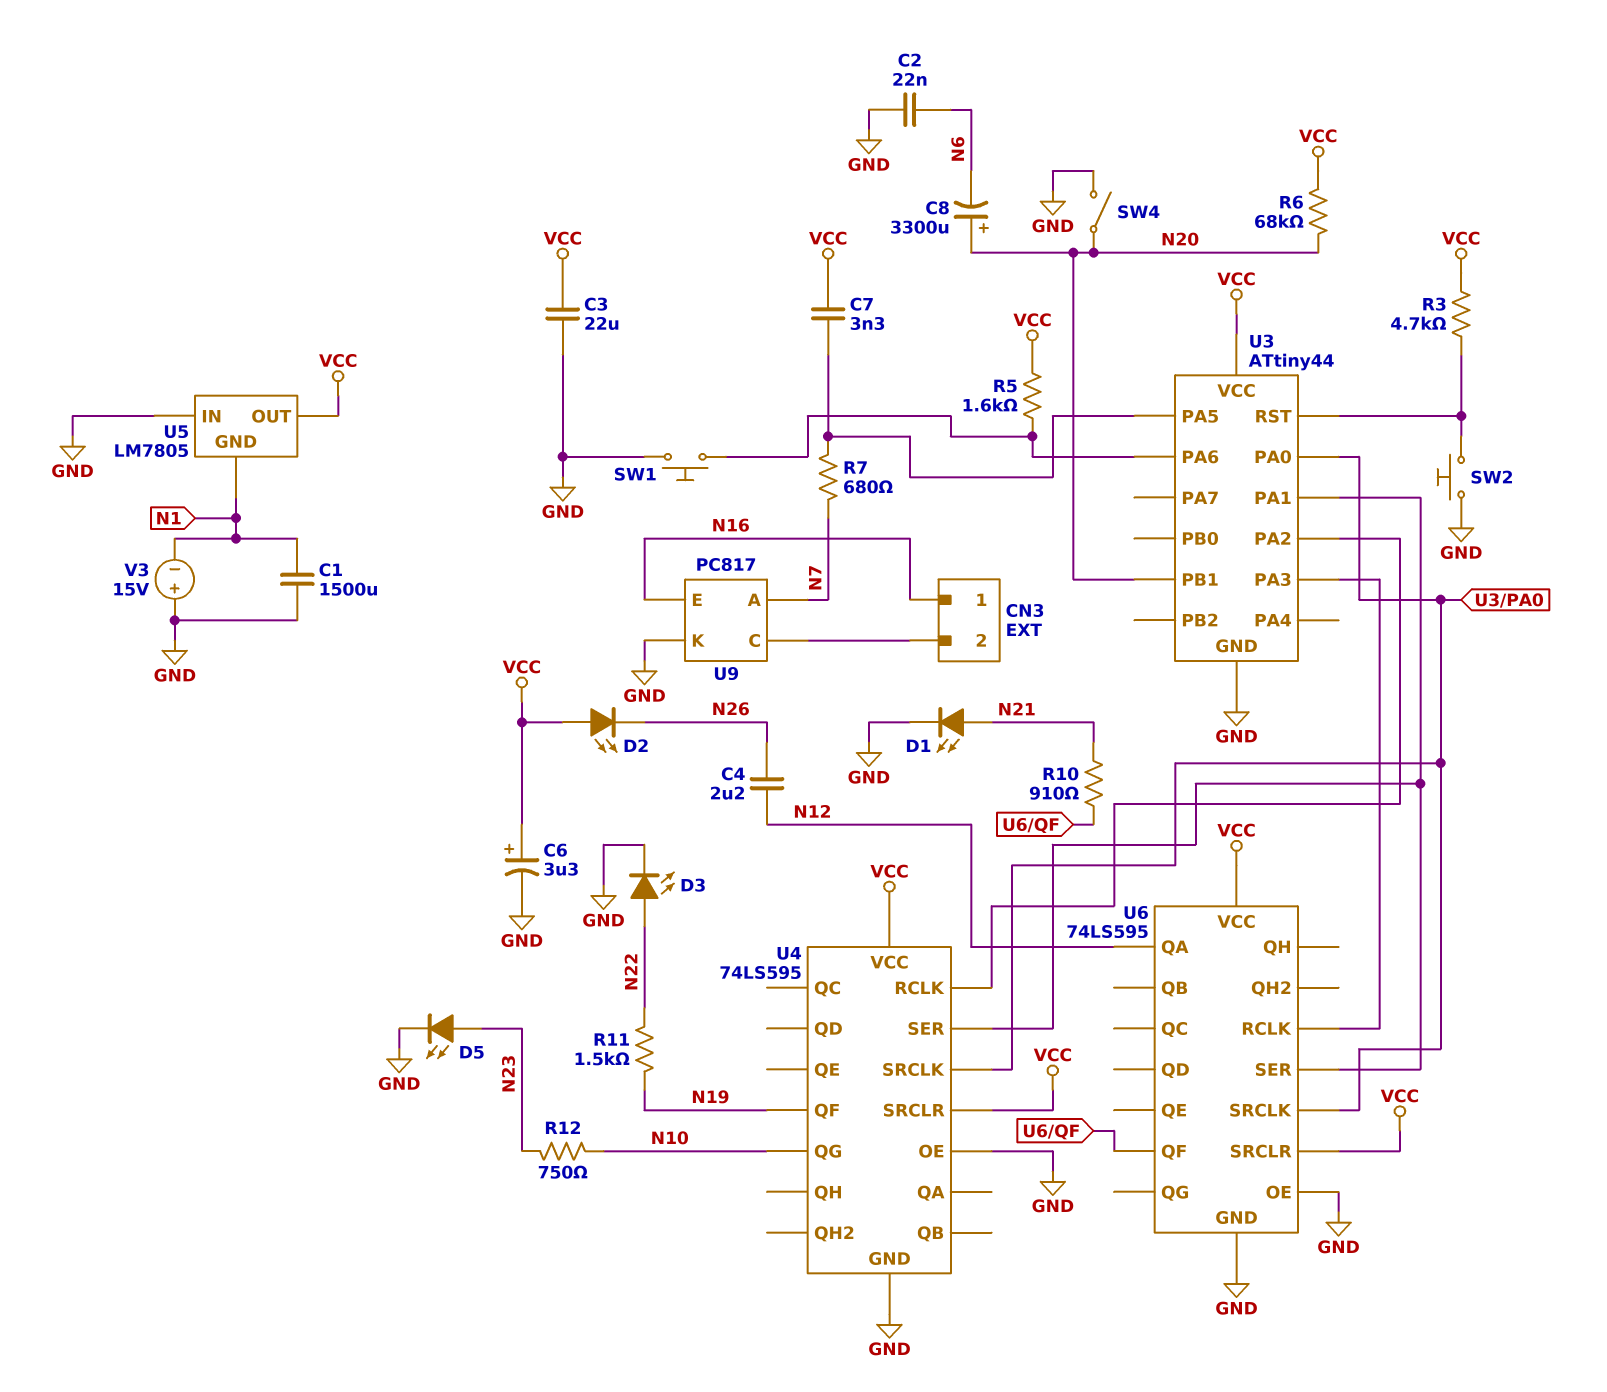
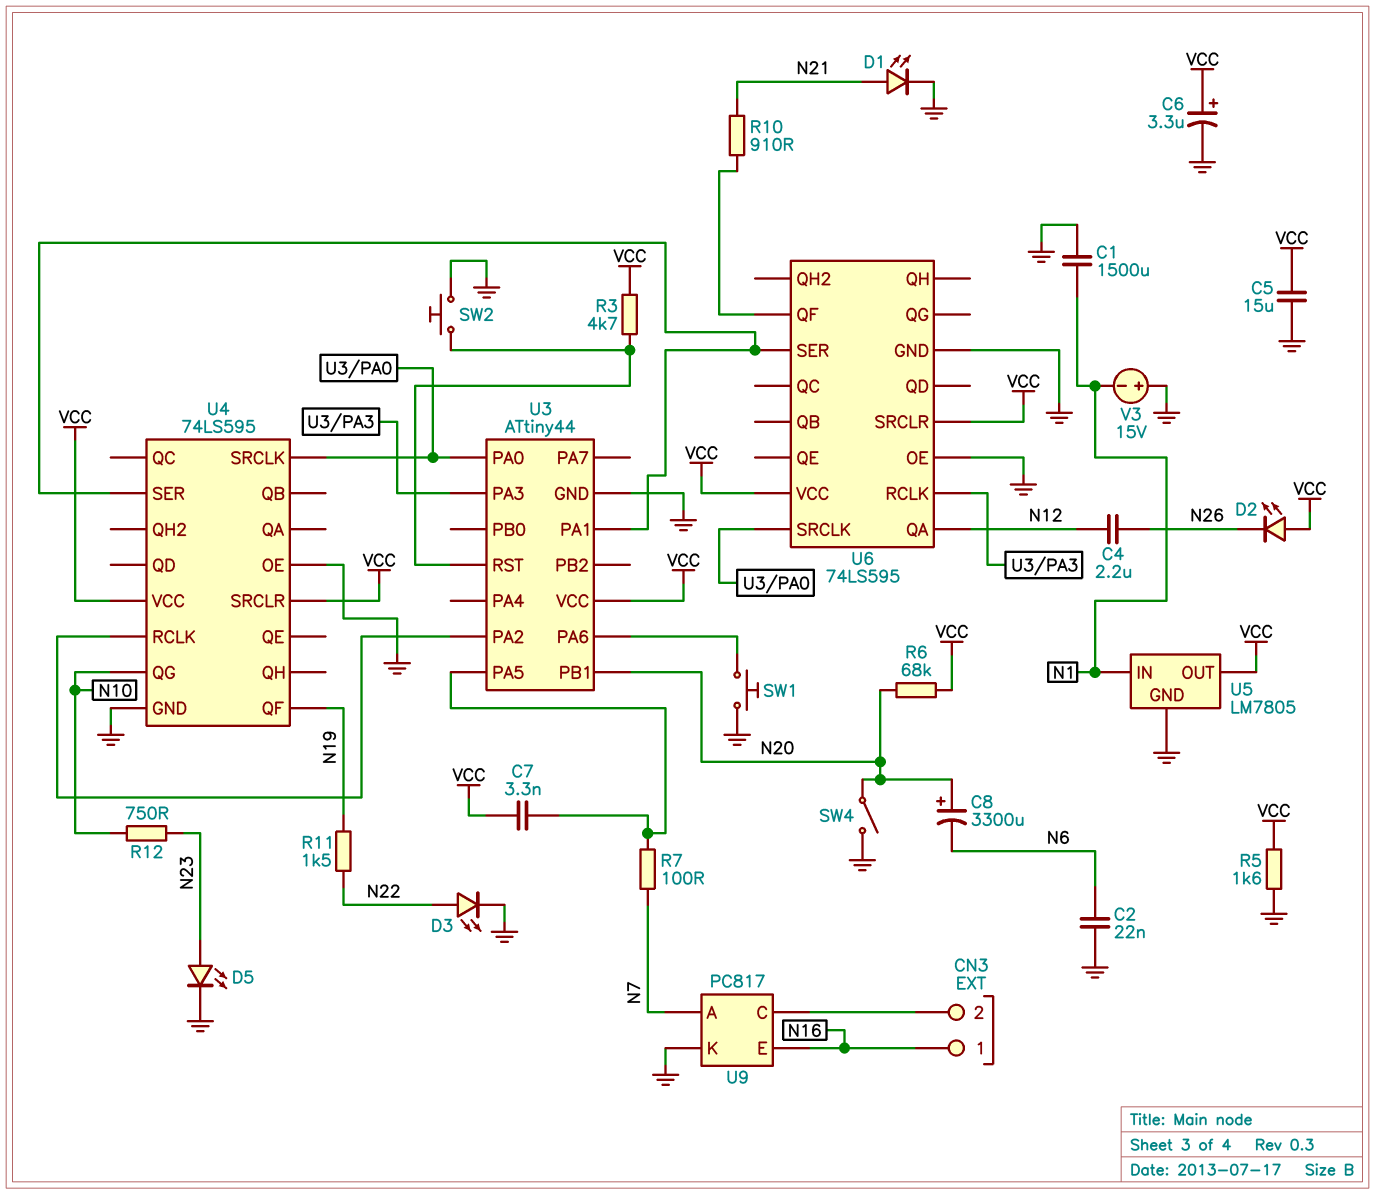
C3: 22uF (GND, VCC) -> none
C5: none -> 15uF (GND, VCC)
R5: 1.6k (U3/PA6, VCC) -> 1.6k (GND, VCC)
R7: 680 (N7, U3/PA5) -> 100 (N7, U3/PA5)
U5 pin GND: N1 -> GND
U5 pin IN: GND -> N1

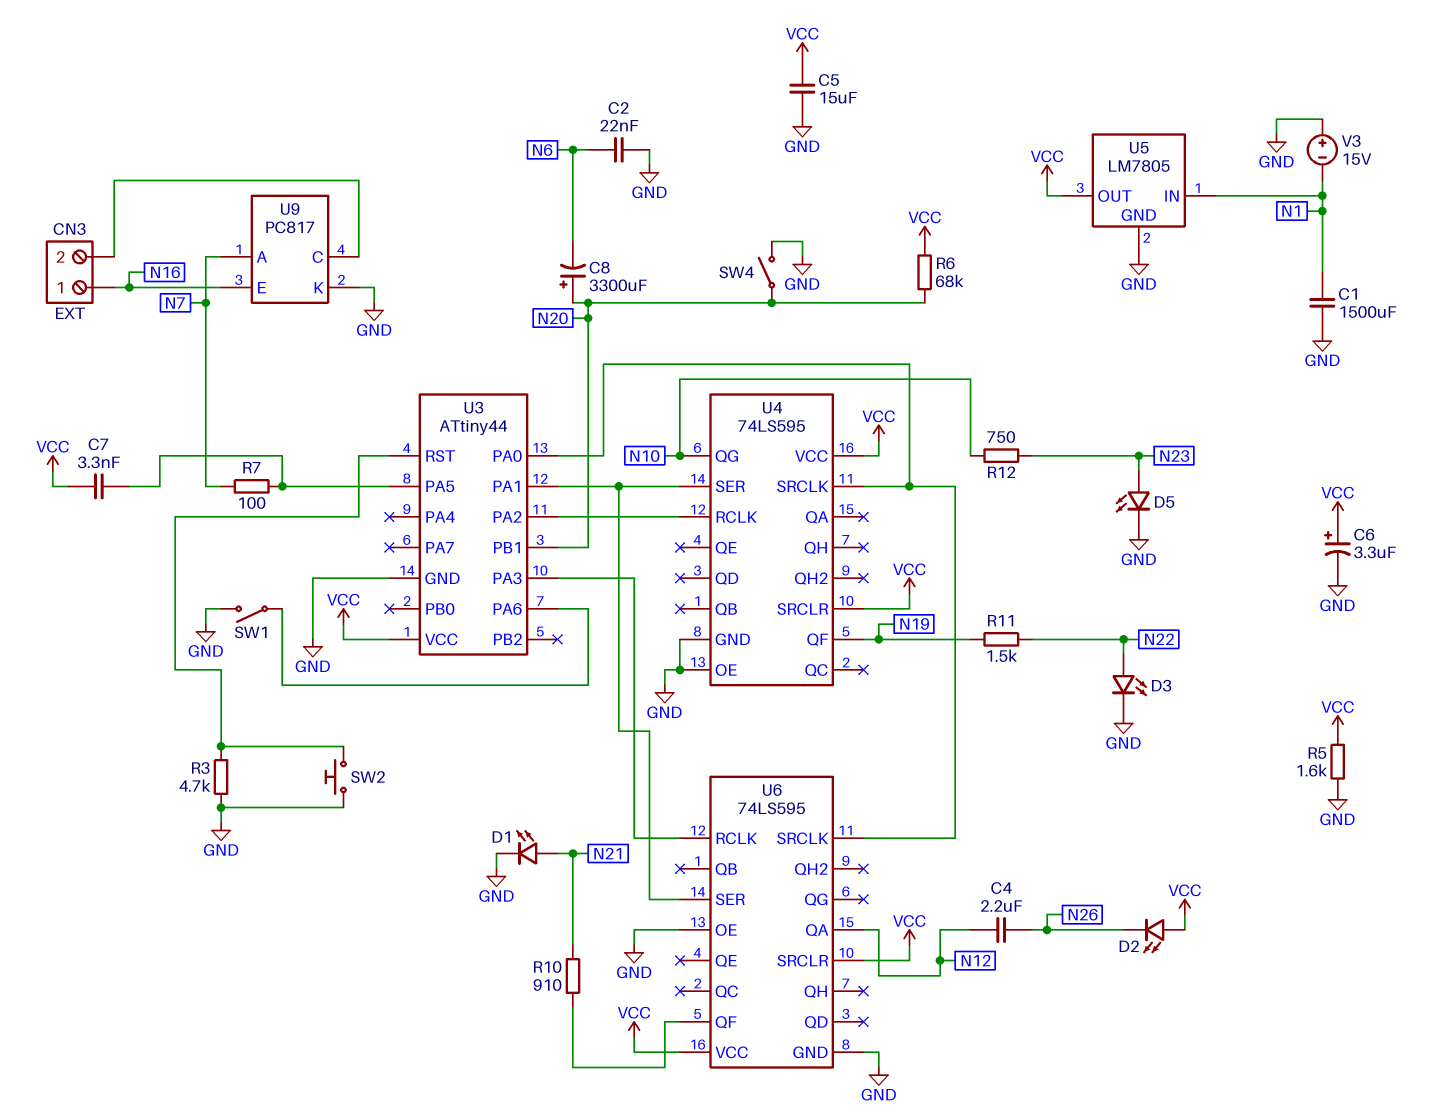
R3: 4.7k (U3/RST, VCC) -> 4.7k (GND, U3/RST)
SW1: button (GND, U3/PA6) -> switch (GND, U3/PA6)

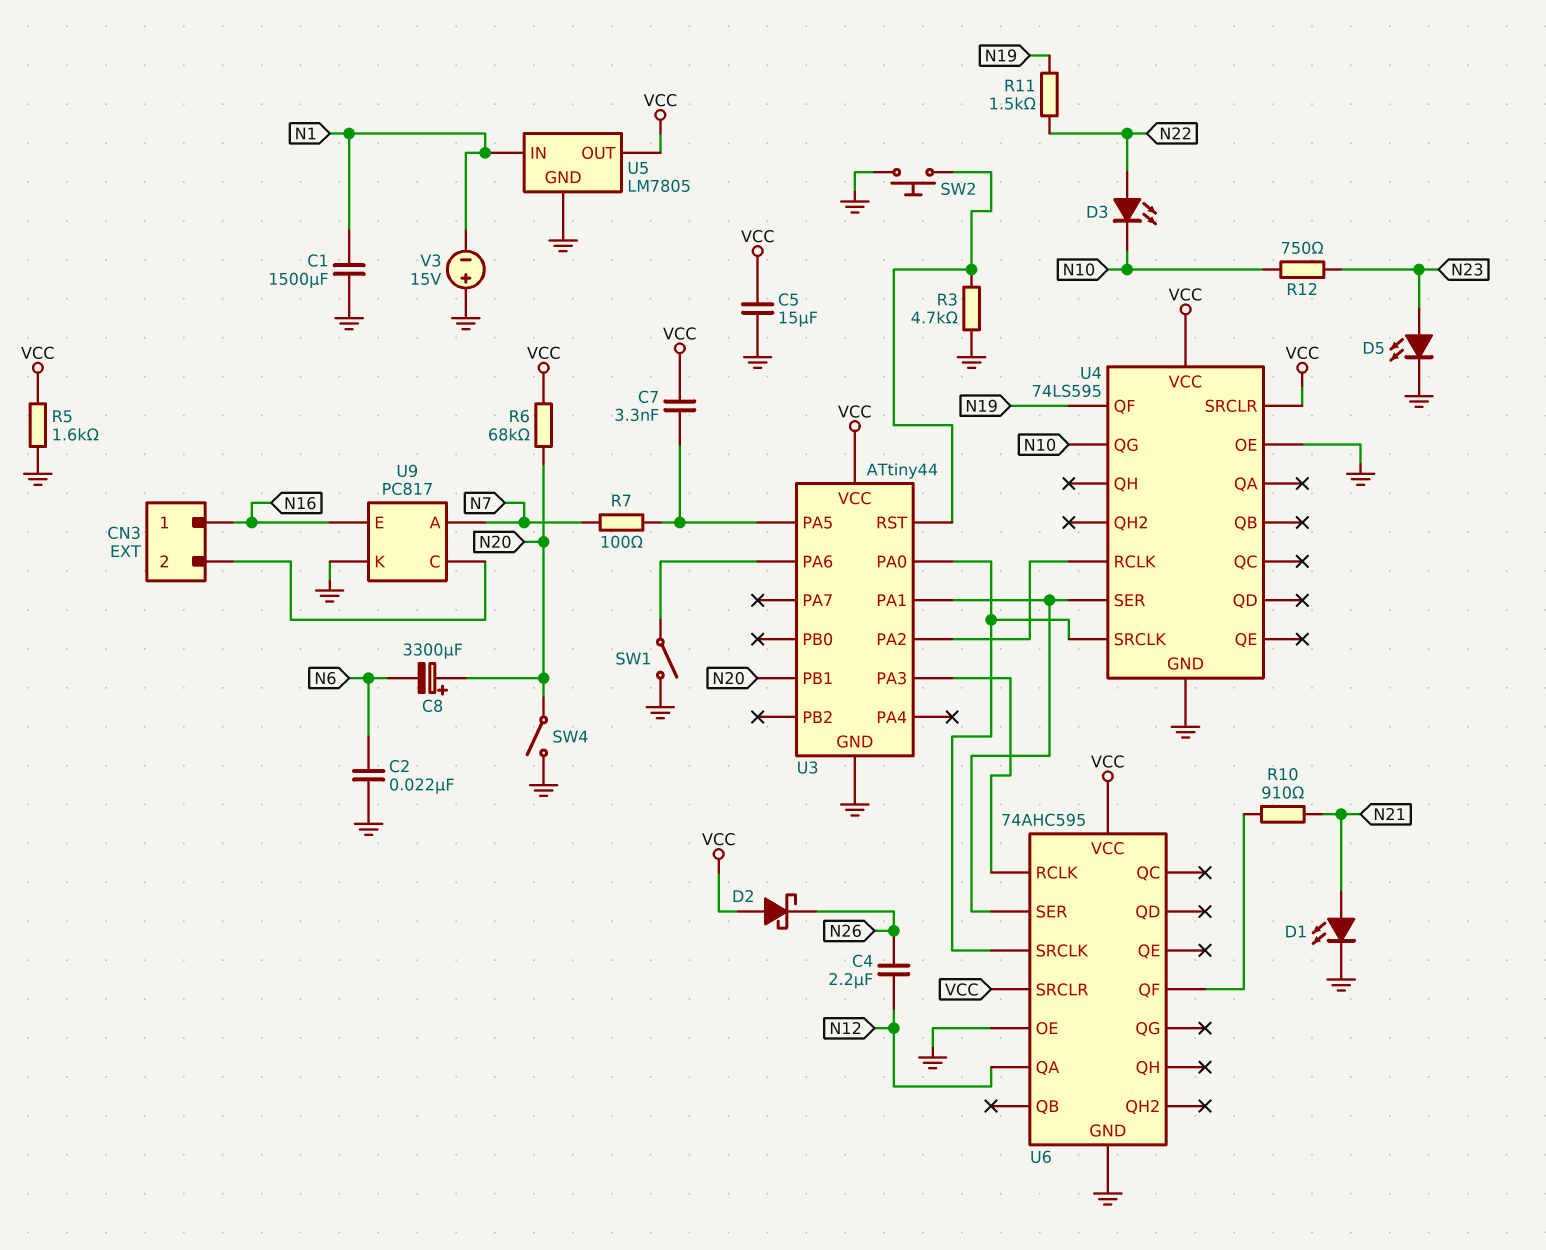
C6: 3.3uF (plus VCC, minus GND) -> none
D2: LED (A VCC, K N26) -> schottky (A VCC, K N26)
D3: LED (A N22, K GND) -> LED (A N22, K N10)
U6: 74LS595 -> 74AHC595

